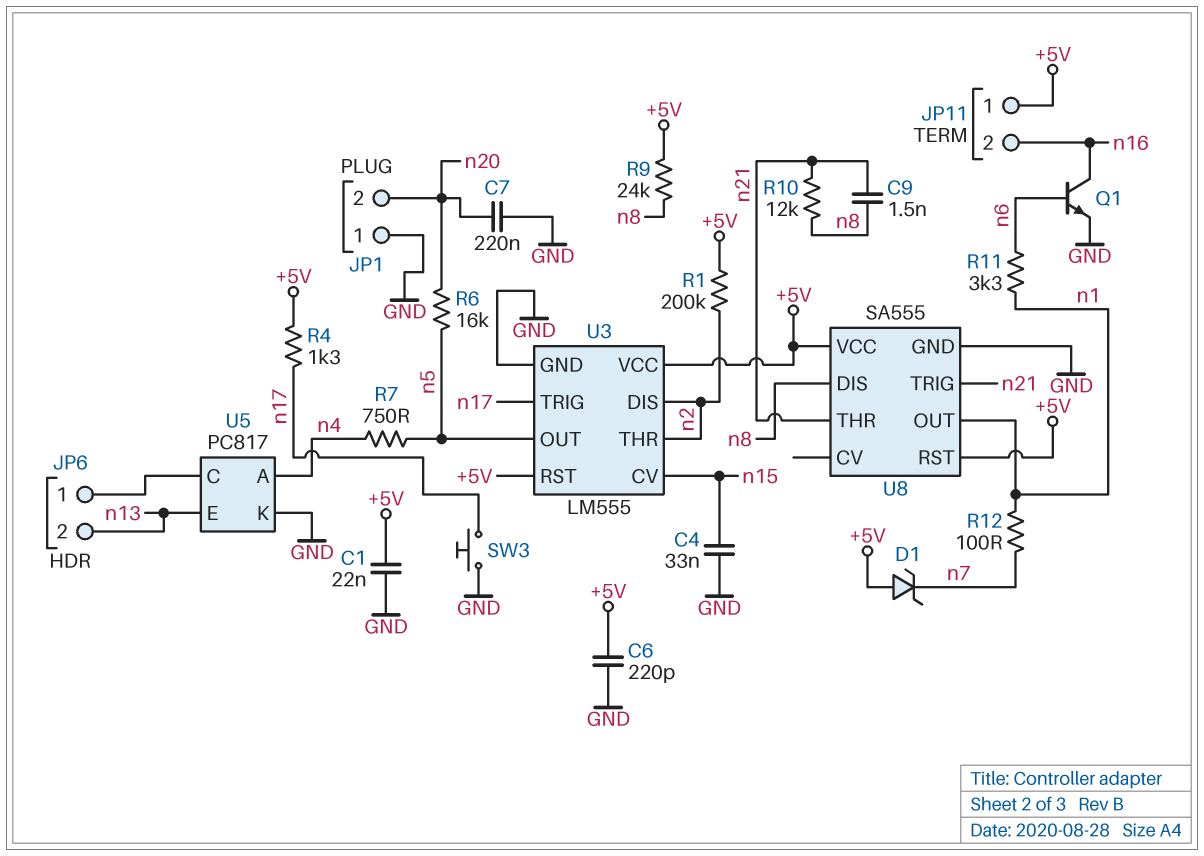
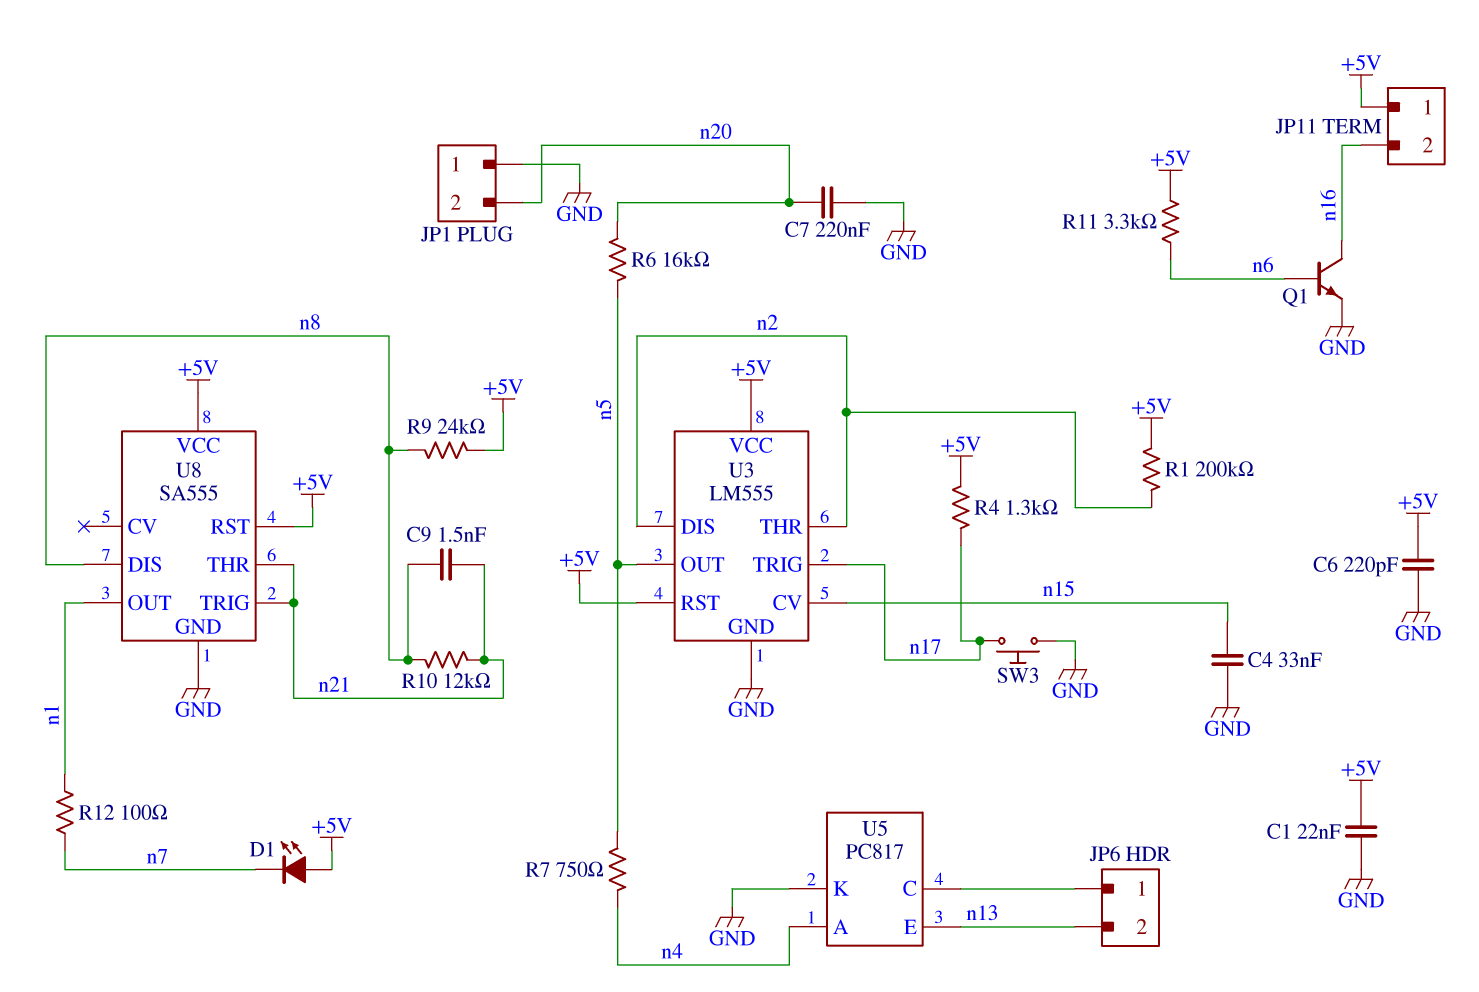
D1: zener (A +5V, K n7) -> LED (A +5V, K n7)
R11: 3.3k (n1, n6) -> 3.3k (+5V, n6)

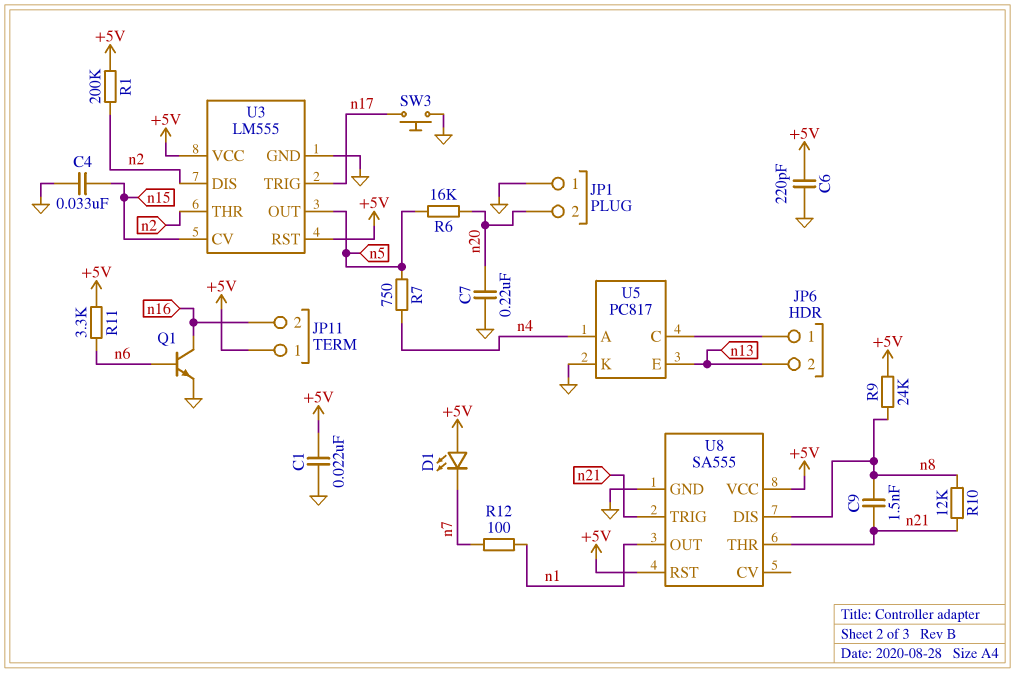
R4: 1.3k (+5V, n17) -> none

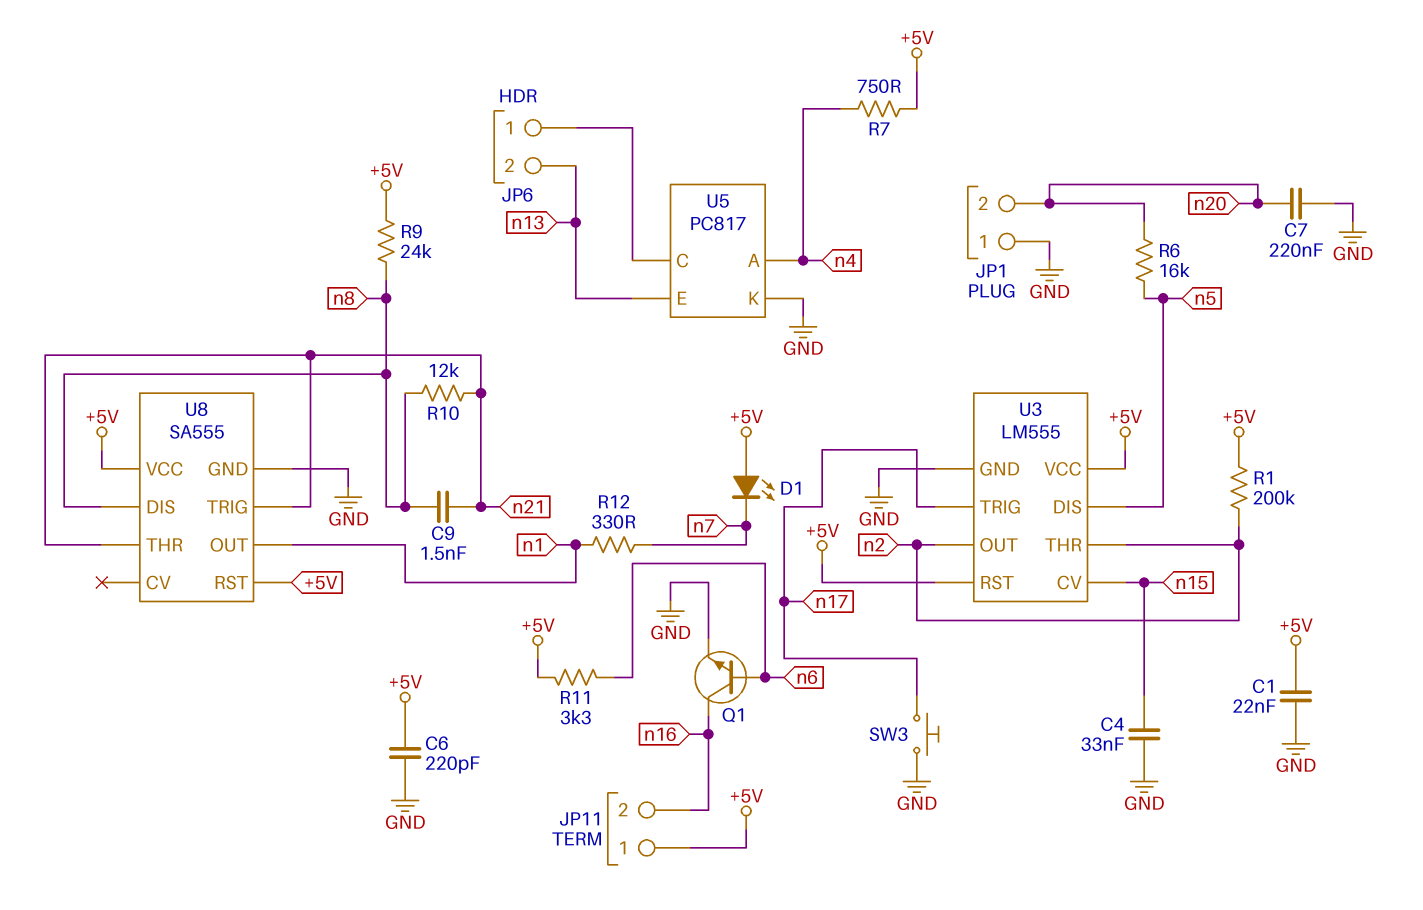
R7: 750 (n4, n5) -> 750 (+5V, n4)
R12: 100 (n1, n7) -> 330 (n1, n7)
U3 pin DIS: n2 -> n5
U3 pin OUT: n5 -> n2

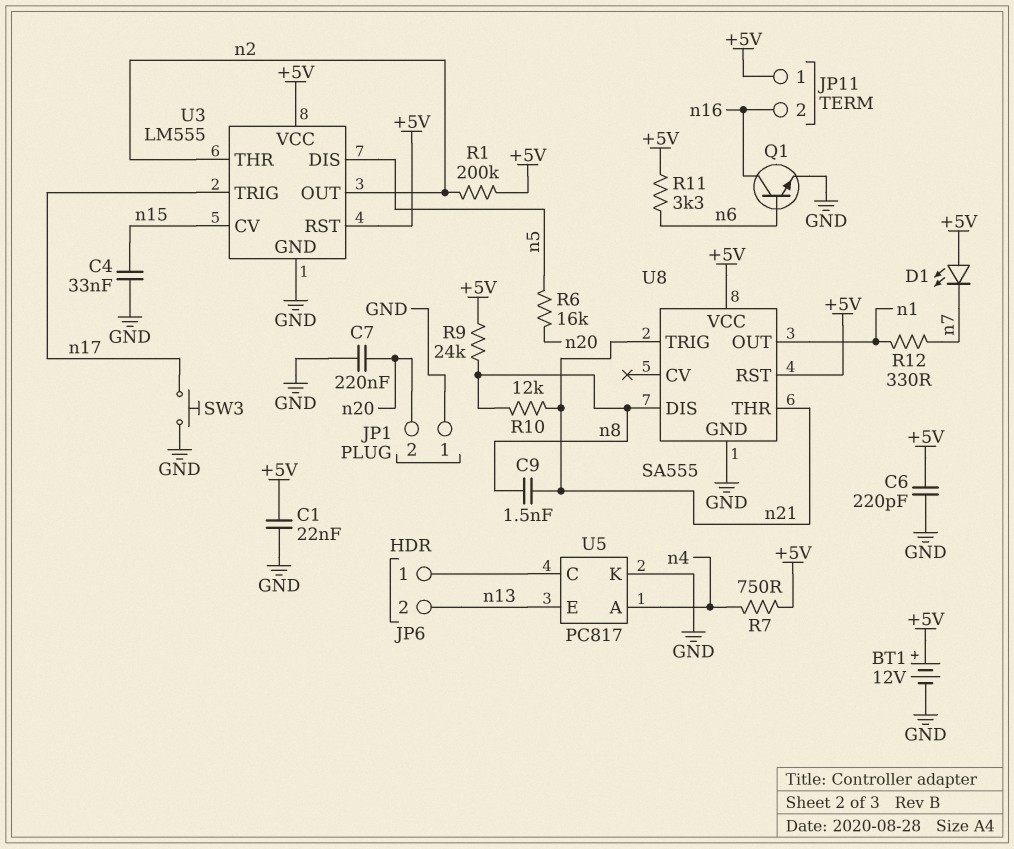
BT1: none -> 12V (plus +5V, minus GND)

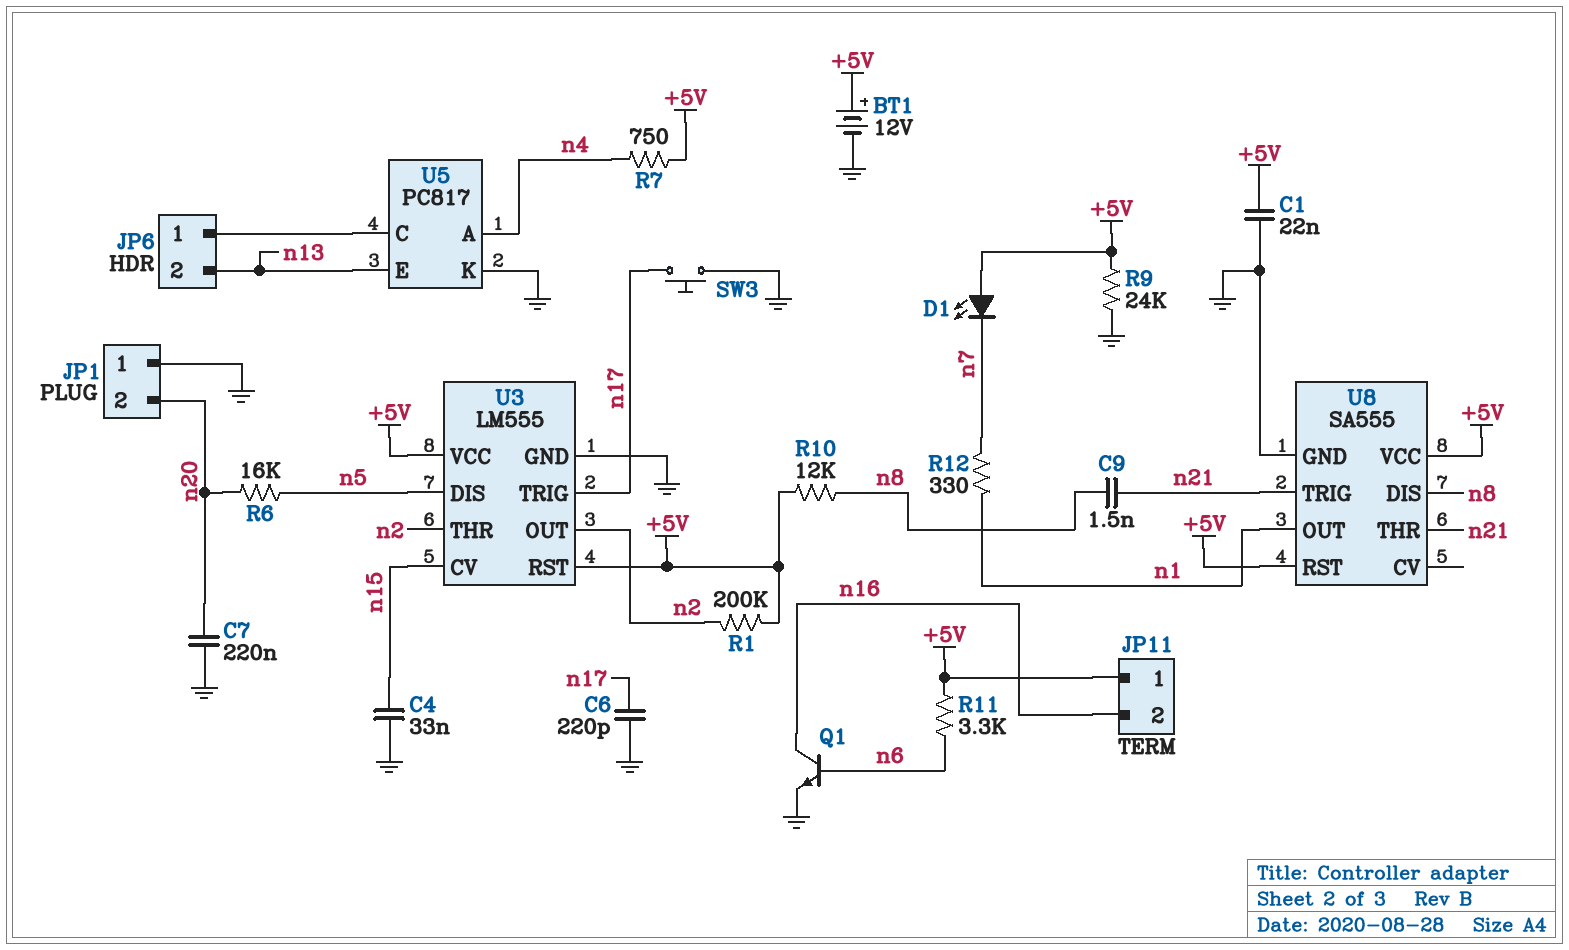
C6: 220pF (+5V, GND) -> 220pF (GND, n17)
R9: 24k (+5V, n8) -> 24k (+5V, GND)
R10: 12k (n8, n21) -> 12k (+5V, n8)

